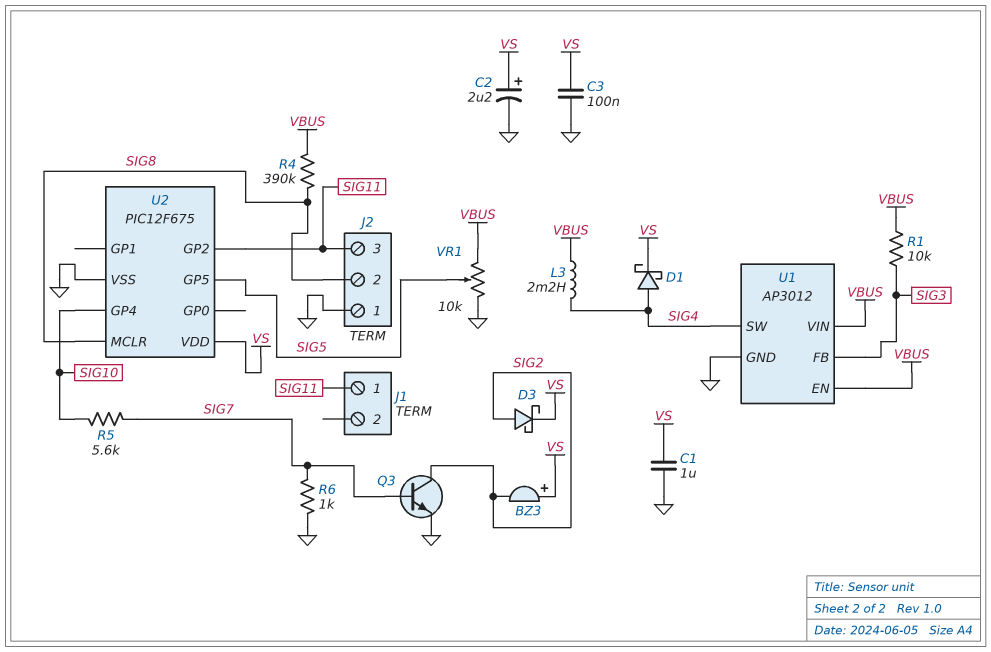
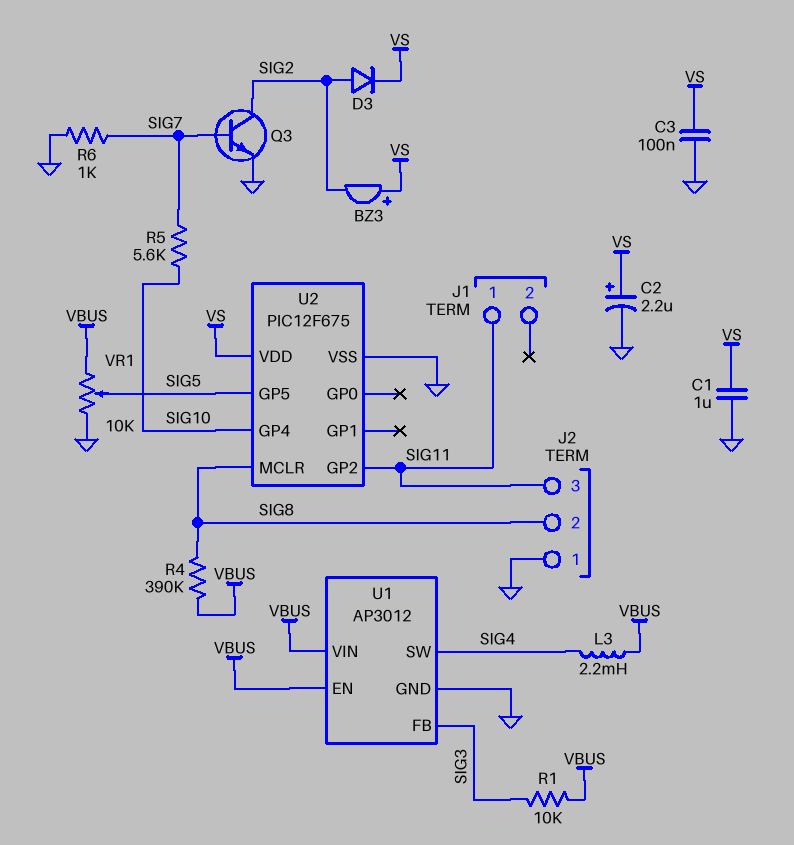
D1: schottky (A SIG4, K VS) -> none
D3: schottky (A SIG2, K VS) -> diode (A SIG2, K VS)

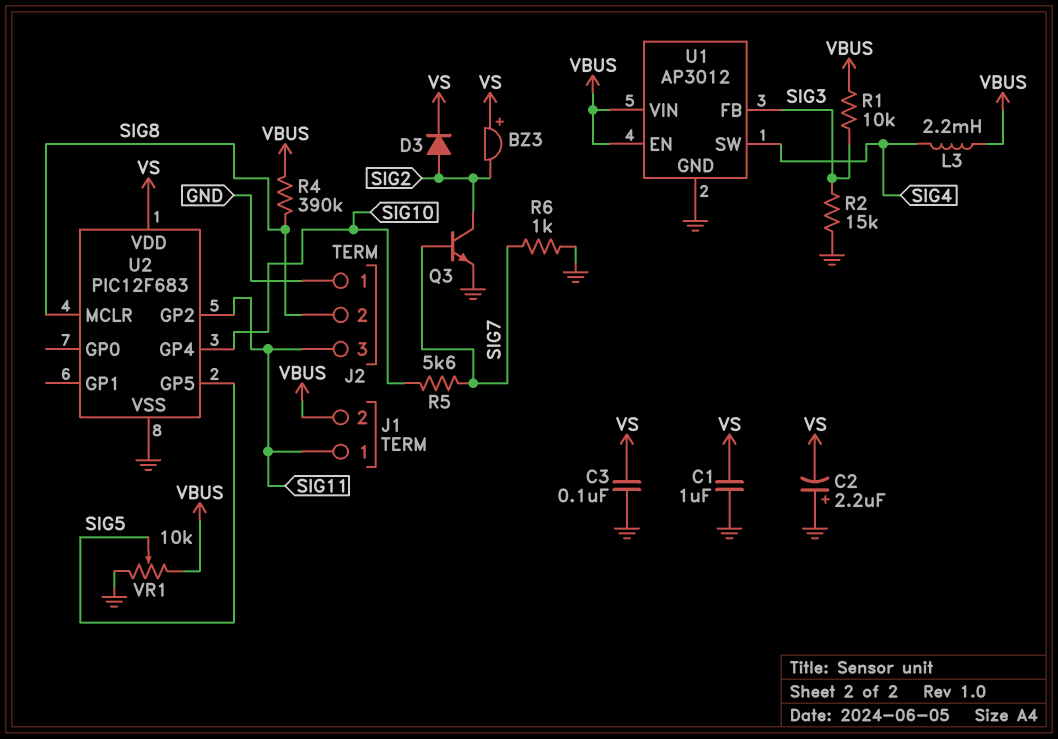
C2: 2.2uF (plus VS, minus GND) -> 2.2uF (plus GND, minus VS)
J1 pin 2: none -> VBUS
R2: none -> 15k (GND, SIG3)
U2: PIC12F675 -> PIC12F683

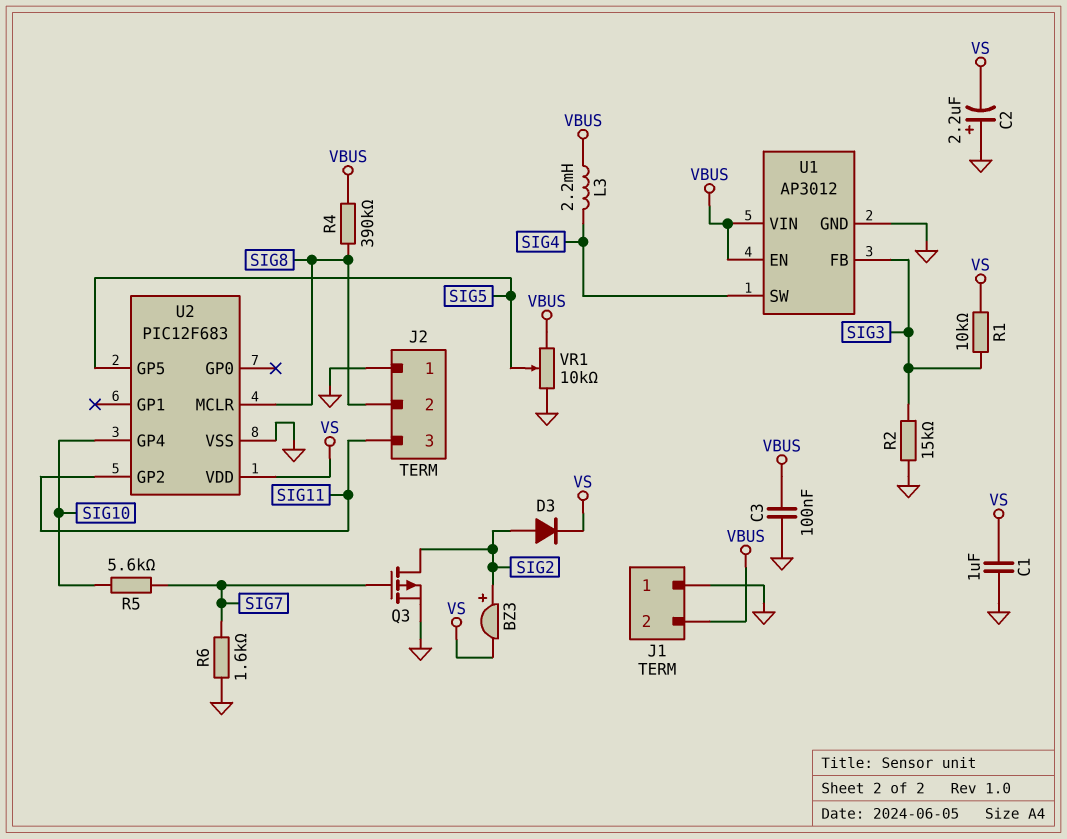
BZ3: buzzer (plus VS, minus SIG2) -> buzzer (plus SIG2, minus VS)
C3: 100nF (GND, VS) -> 100nF (GND, VBUS)
J1 pin 1: SIG11 -> GND
Q3: NPN (B SIG7, C SIG2, E GND) -> PMOS (G SIG7, D SIG2, S GND)
R1: 10k (SIG3, VBUS) -> 10k (SIG3, VS)
R6: 1k (GND, SIG7) -> 1.6k (GND, SIG7)

